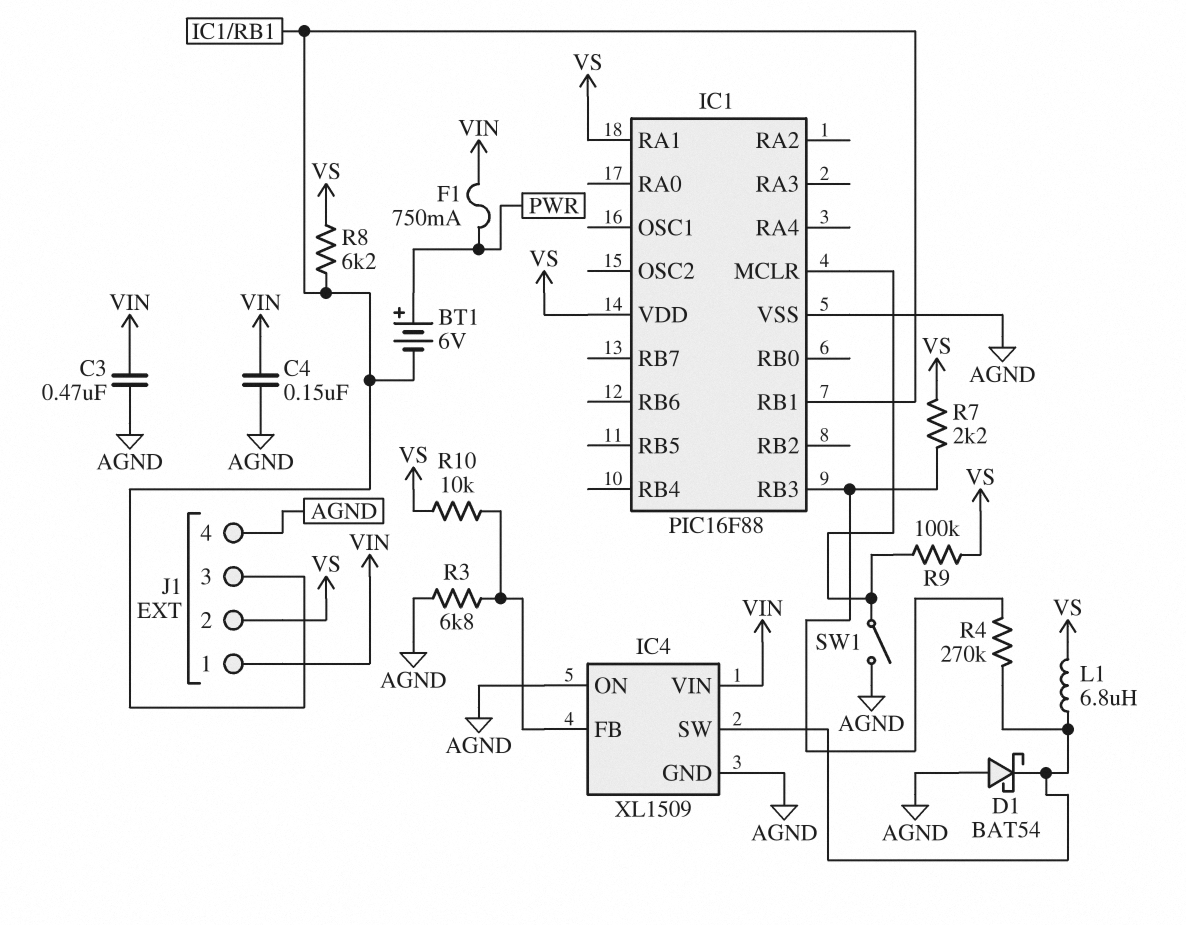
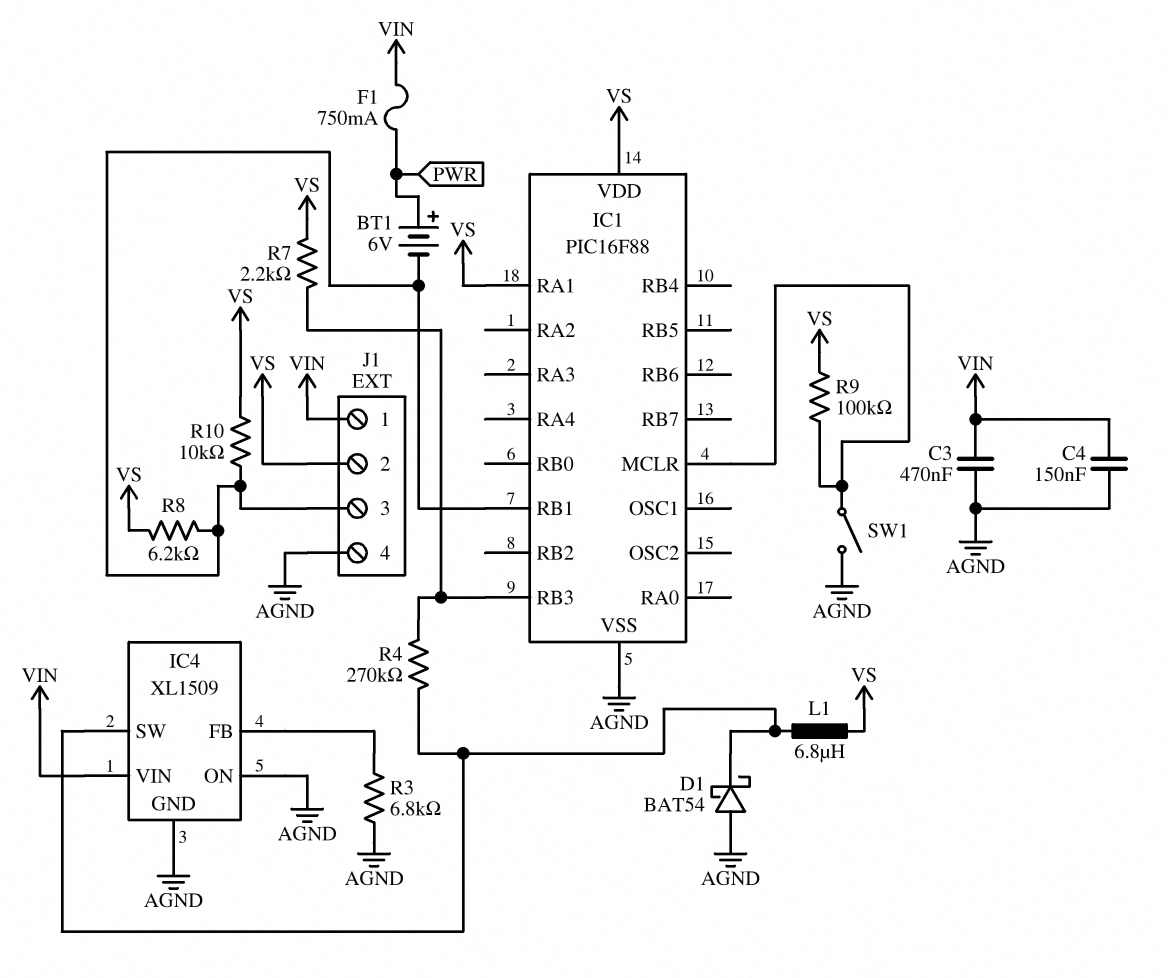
R10: 10k (IC4/FB, VS) -> 10k (IC1/RB1, VS)

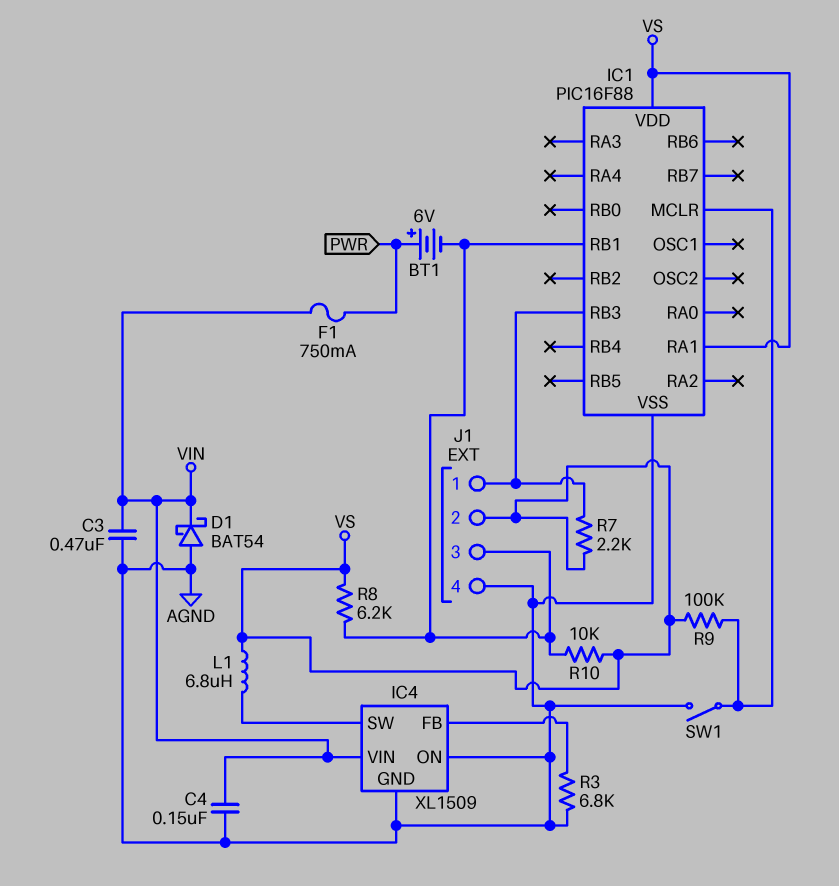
D1: schottky BAT54 (A AGND, K IC4/SW) -> schottky BAT54 (A AGND, K VIN)
J1 pin 1: VIN -> IC1/RB3
R4: 270k (IC1/RB3, IC4/SW) -> none

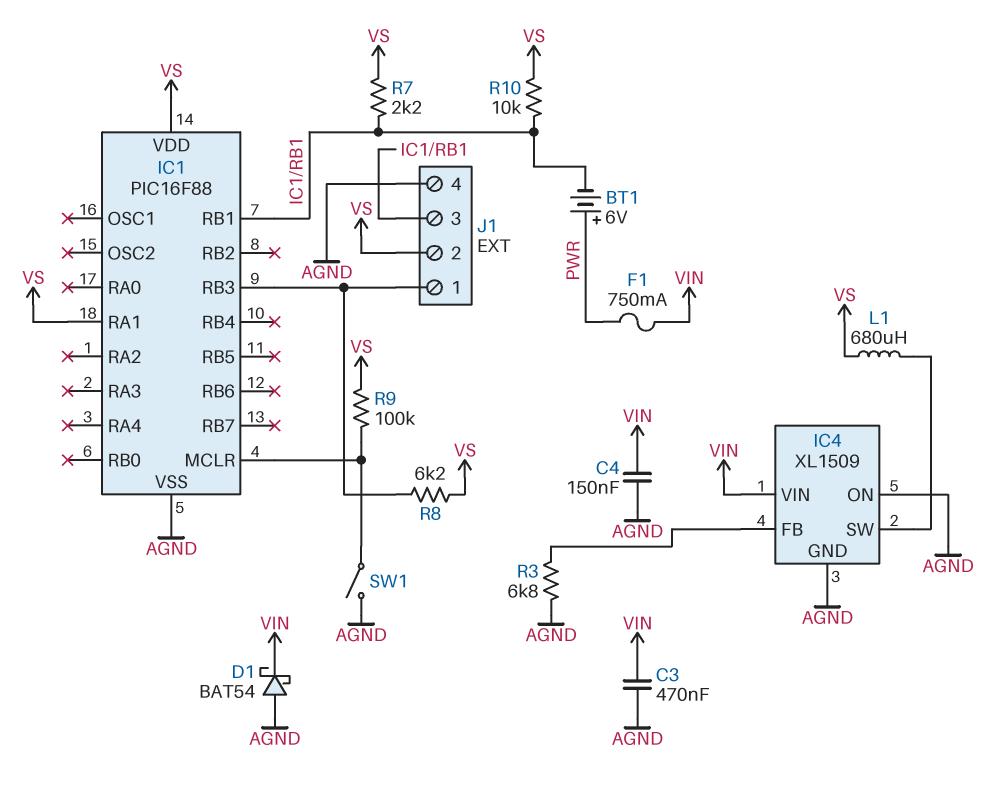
L1: 6.8uH (IC4/SW, VS) -> 680uH (IC4/SW, VS)
R7: 2.2k (IC1/RB3, VS) -> 2.2k (IC1/RB1, VS)
R8: 6.2k (IC1/RB1, VS) -> 6.2k (IC1/RB3, VS)

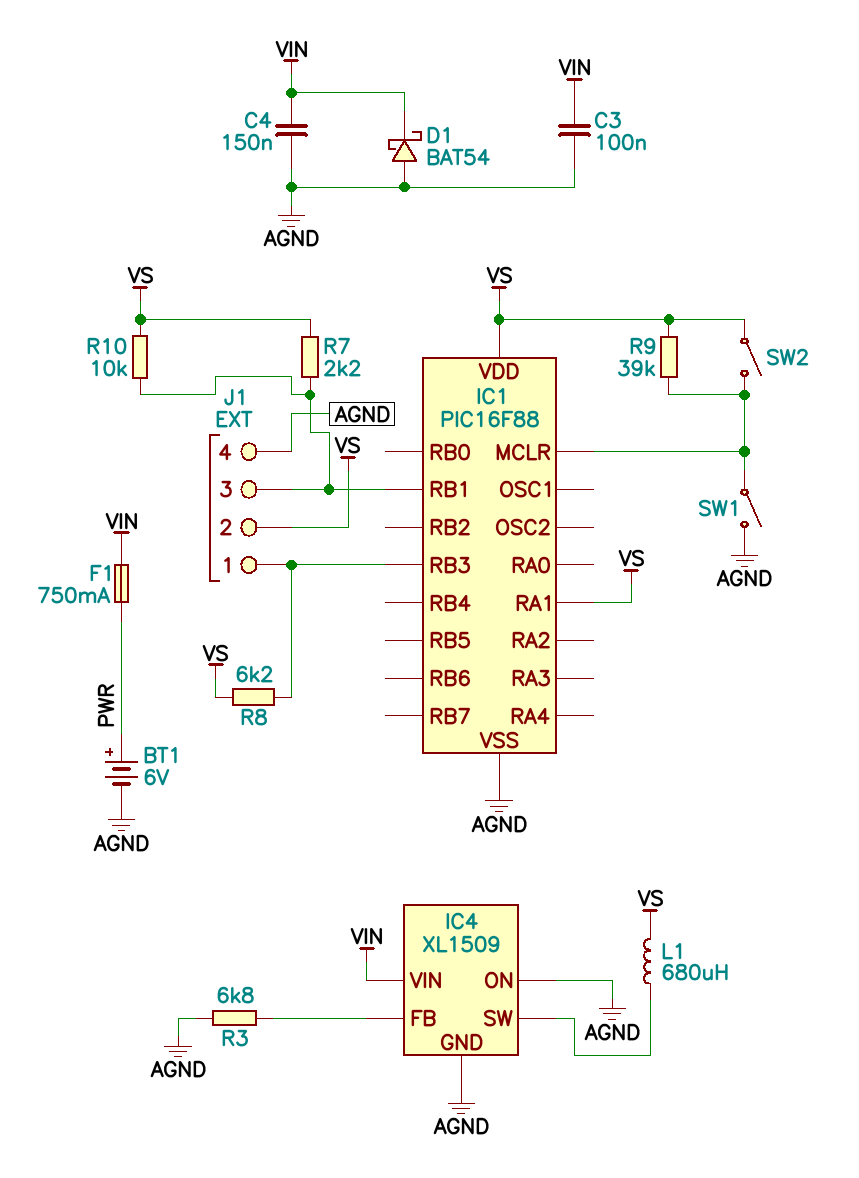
BT1: 6V (plus PWR, minus IC1/RB1) -> 6V (plus PWR, minus AGND)
C3: 470nF (AGND, VIN) -> 100nF (AGND, VIN)
R9: 100k (IC1/MCLR, VS) -> 39k (IC1/MCLR, VS)
SW2: none -> switch (IC1/MCLR, VS)

